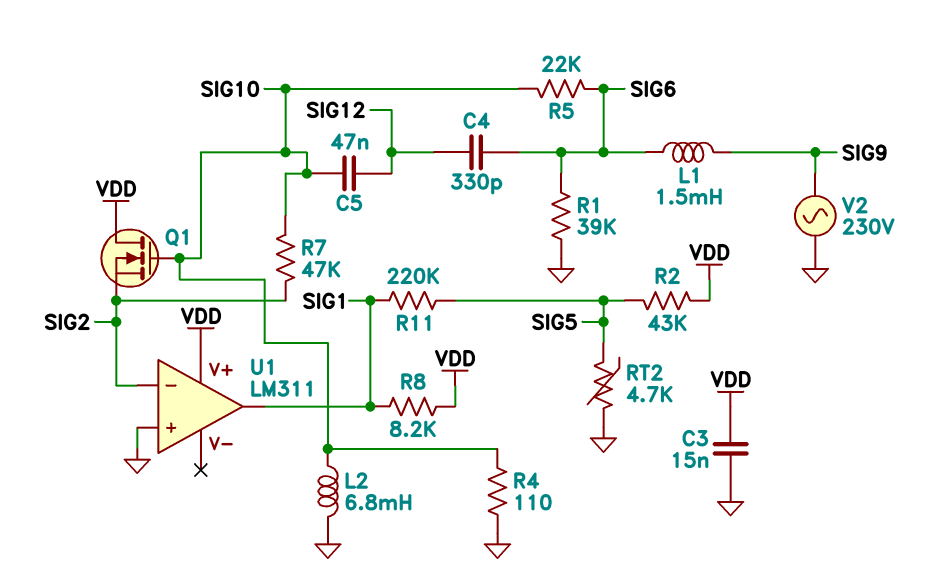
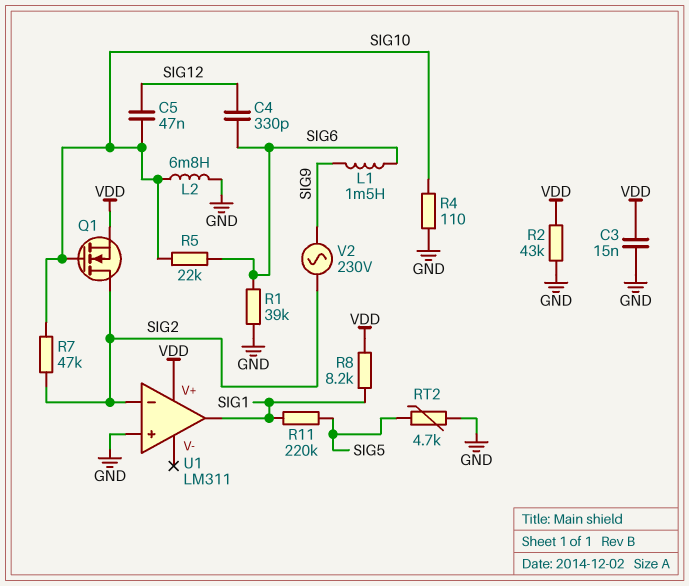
Q1: NMOS (G SIG10, D VDD, S SIG2) -> NMOS (G SIG10, D SIG2, S VDD)
R2: 43k (SIG5, VDD) -> 43k (GND, VDD)
V2: AC 230V (GND, SIG9) -> AC 230V (SIG2, SIG9)

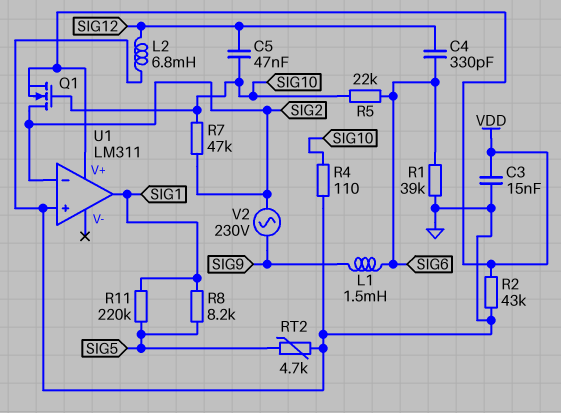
L2: 6.8mH (GND, SIG10) -> 6.8mH (GND, SIG12)
R8: 8.2k (SIG1, VDD) -> 8.2k (SIG1, SIG5)

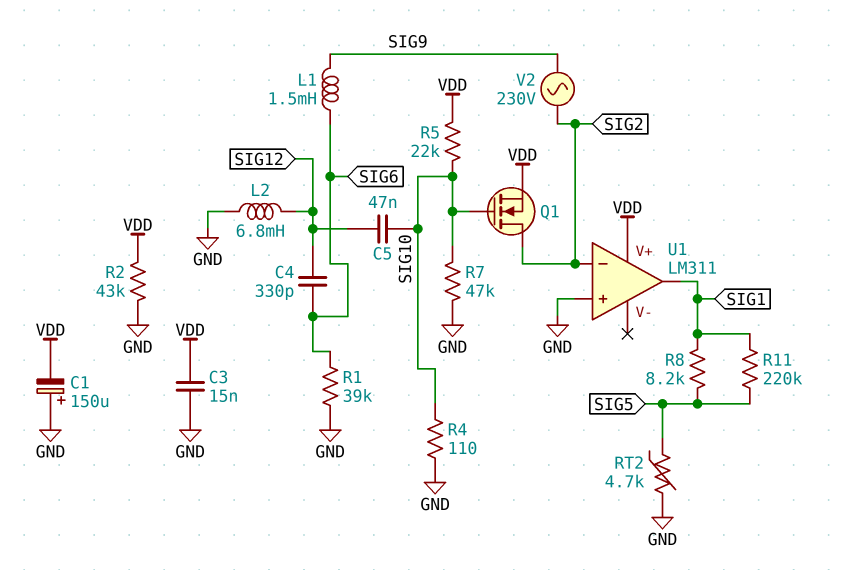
C1: none -> 150uF (plus GND, minus VDD)
R5: 22k (SIG6, SIG10) -> 22k (SIG10, VDD)
R7: 47k (SIG2, SIG10) -> 47k (GND, SIG10)

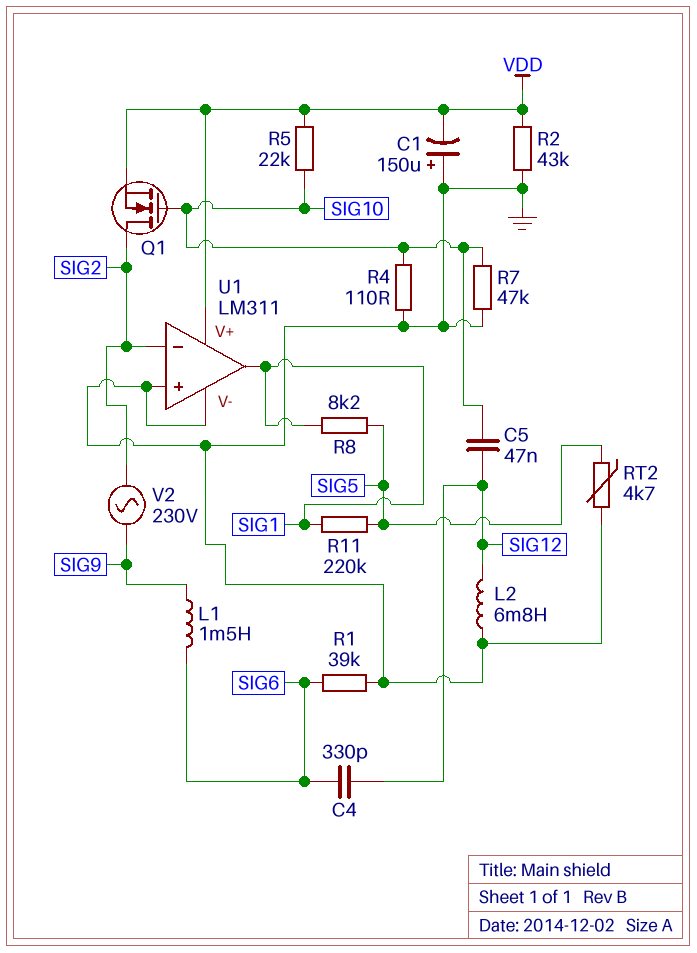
C3: 15nF (GND, VDD) -> none
U1 pin V-: none -> GND

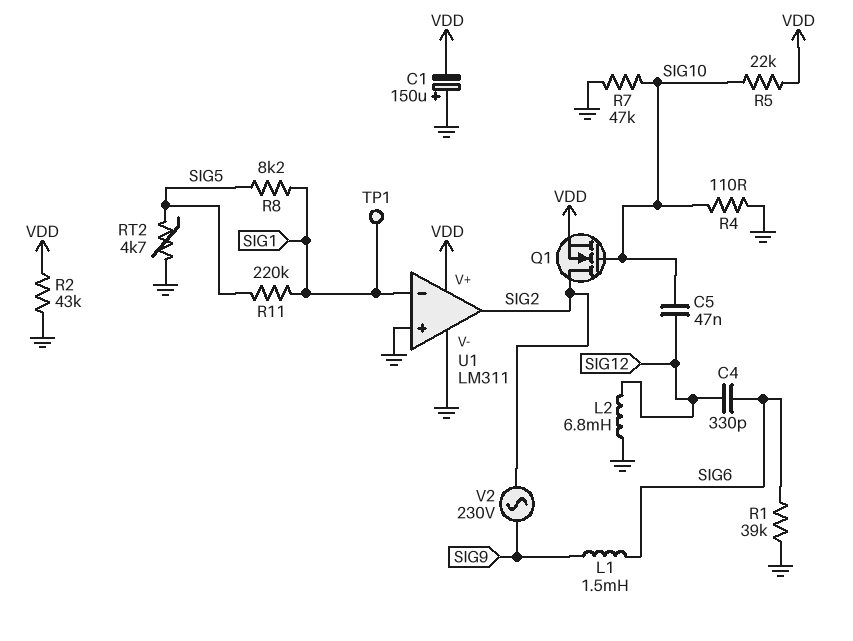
TP1: none -> test point (SIG1)
U1 pin in-: SIG2 -> SIG1
U1 pin out: SIG1 -> SIG2

